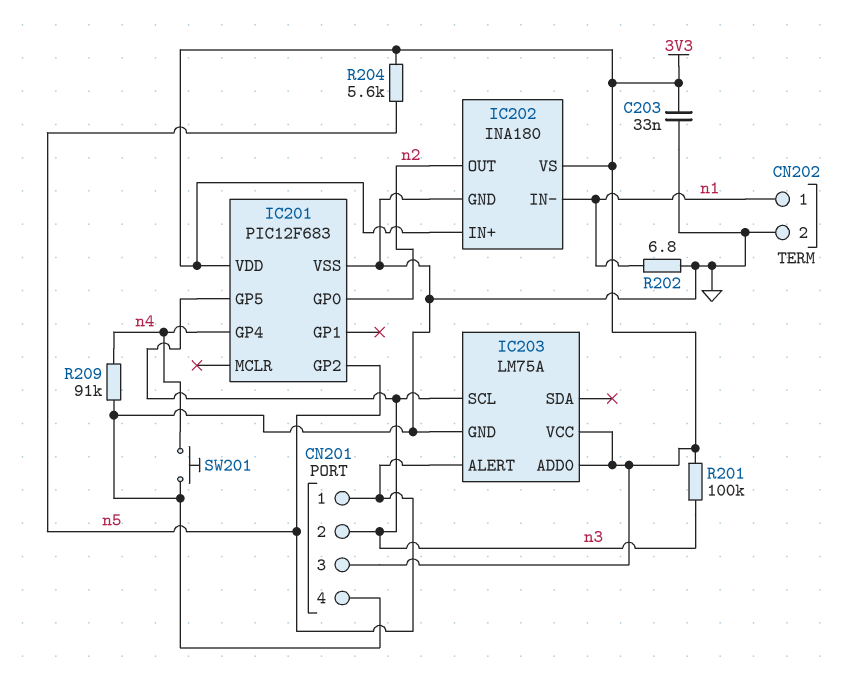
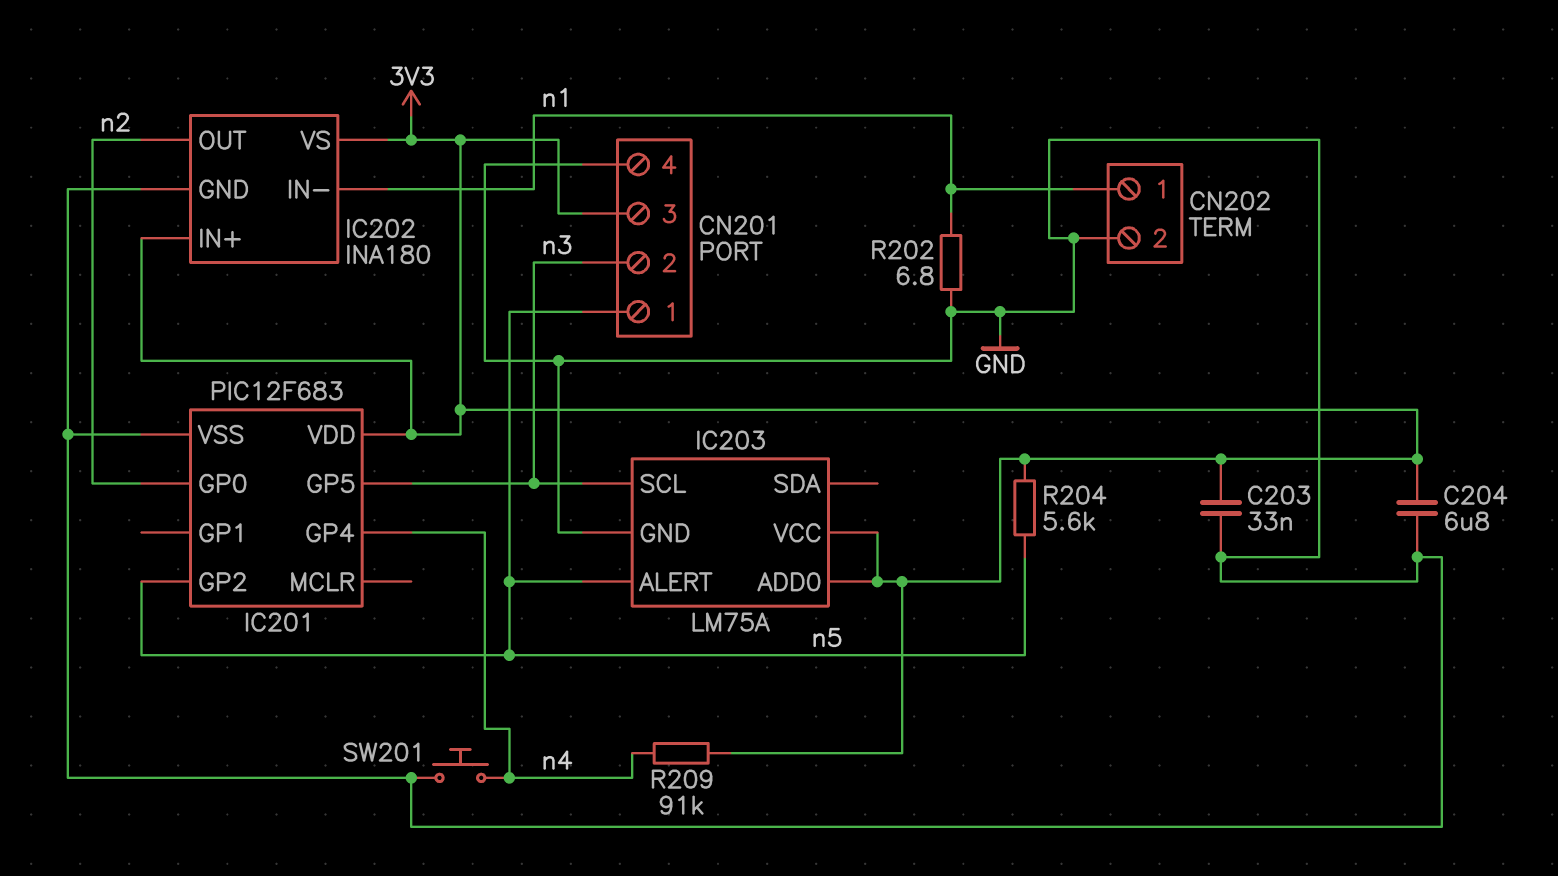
C204: none -> 6.8uF (3V3, GND)
R201: 100k (3V3, n3) -> none
R209: 91k (GND, n4) -> 91k (3V3, n4)

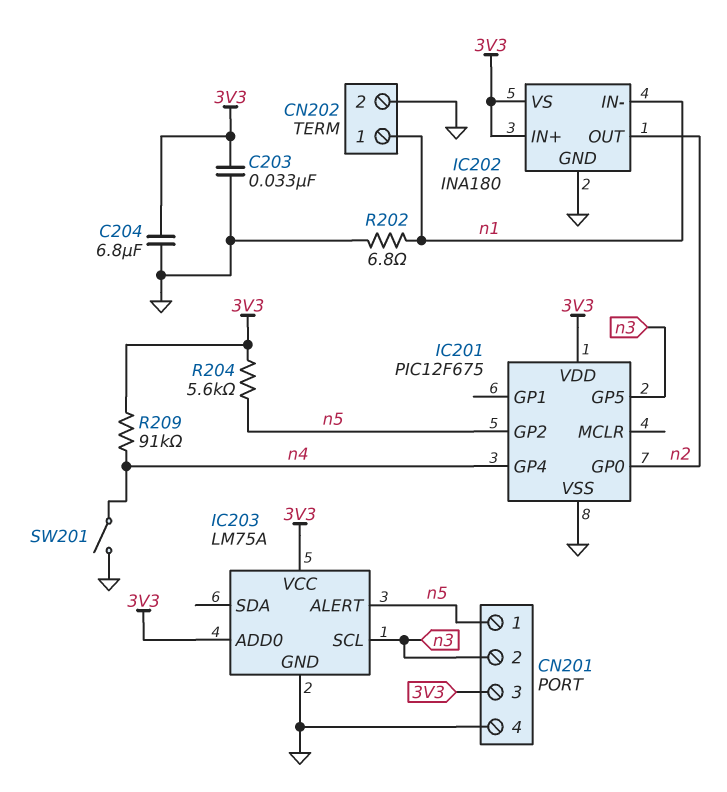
IC201: PIC12F683 -> PIC12F675
SW201: button (GND, n4) -> switch (GND, n4)

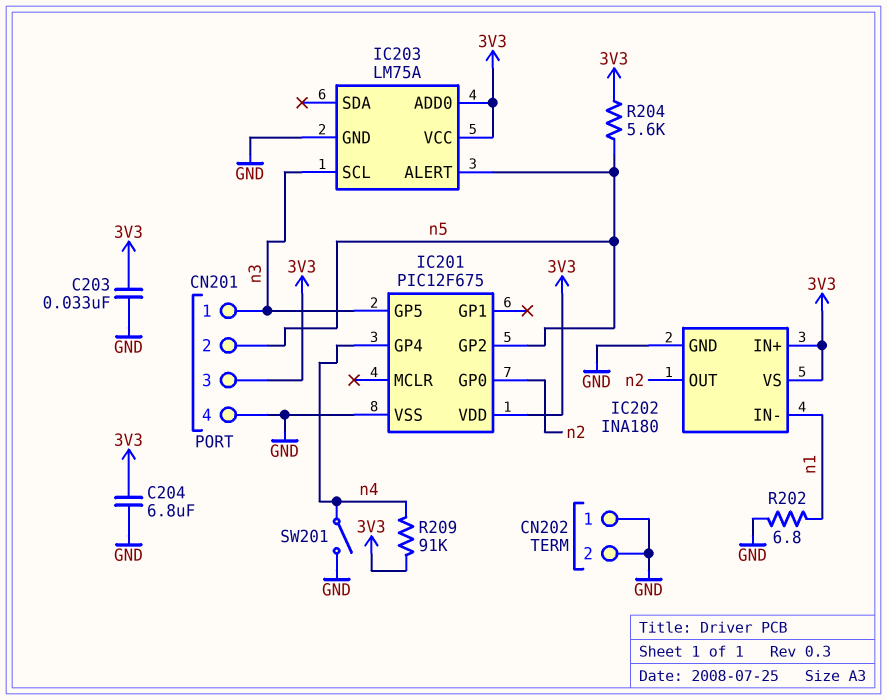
CN201 pin 1: n5 -> n3
CN201 pin 2: n3 -> n5
CN202 pin 1: n1 -> GND

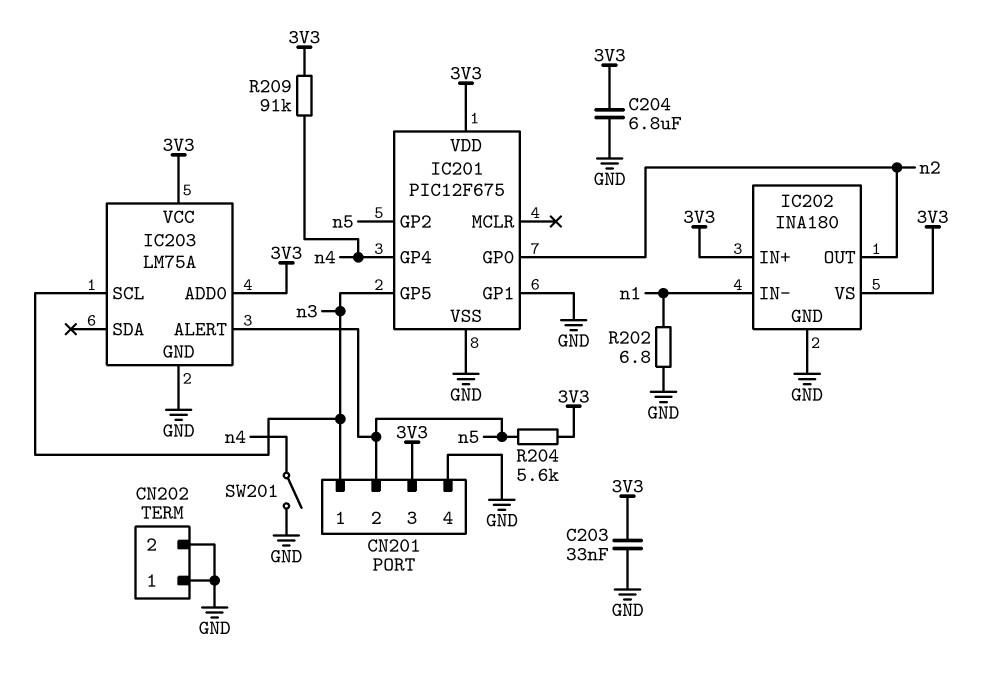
IC201 pin GP1: none -> GND

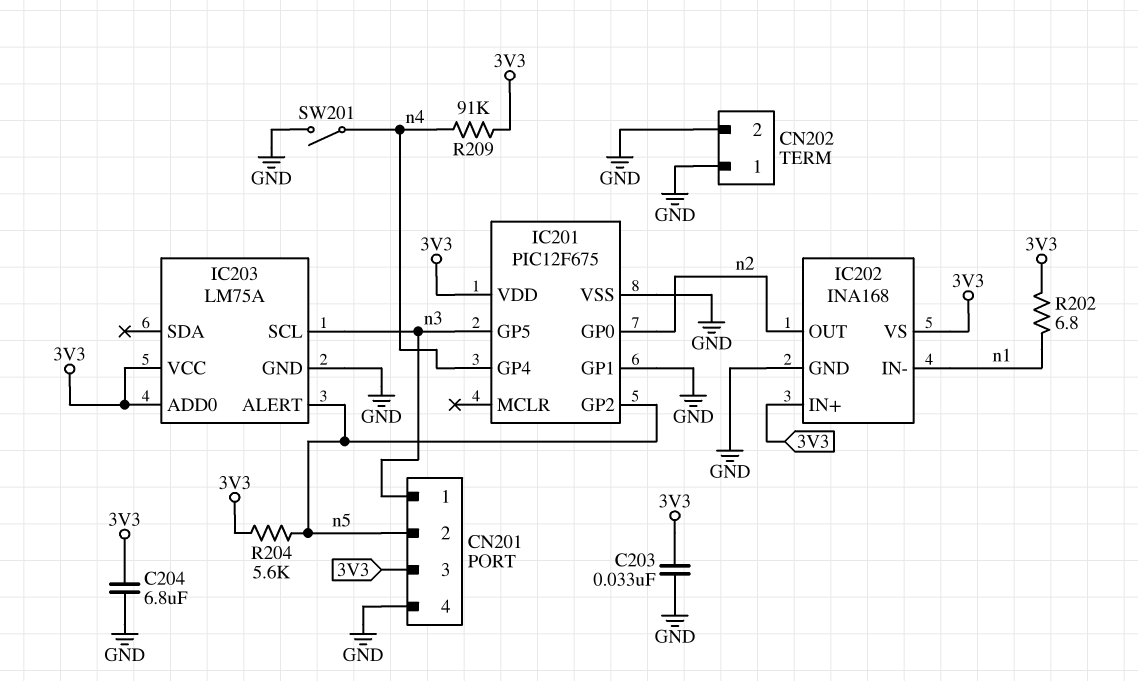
IC202: INA180 -> INA168
R202: 6.8 (GND, n1) -> 6.8 (3V3, n1)

